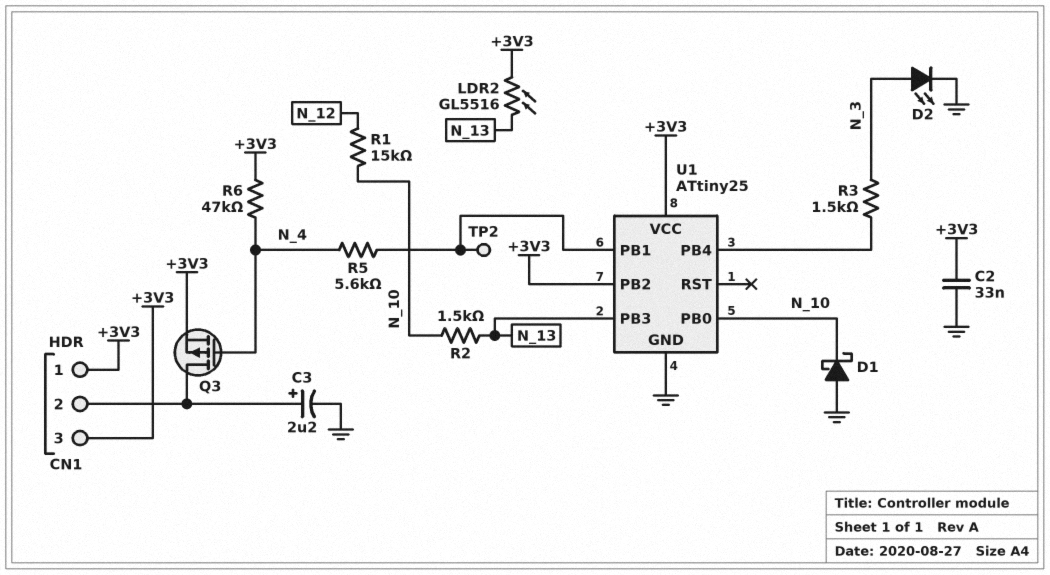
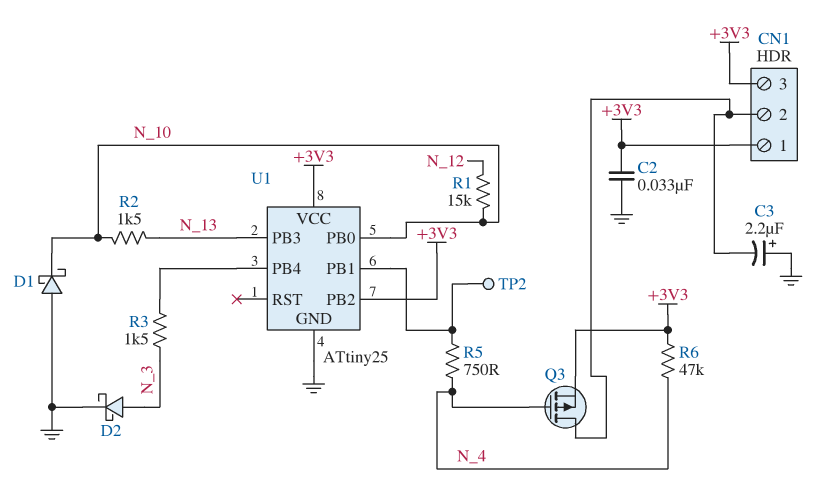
C3: 2.2uF (plus CN1/2, minus GND) -> 2.2uF (plus GND, minus CN1/2)
D2: LED (A N_3, K GND) -> schottky (A N_3, K GND)
LDR2: GL5516 (+3V3, N_13) -> none
R5: 5.6k (N_4, U1/PB1) -> 750 (N_4, U1/PB1)

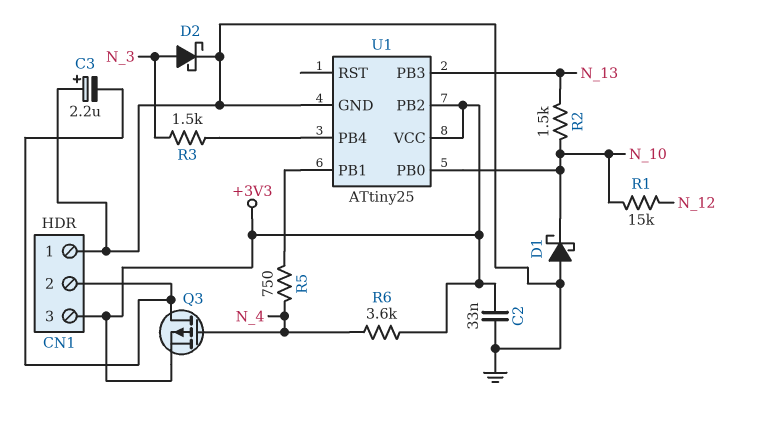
CN1 pin 1: +3V3 -> GND
R6: 47k (+3V3, N_4) -> 3.6k (+3V3, N_4)
TP2: test point (U1/PB1) -> none

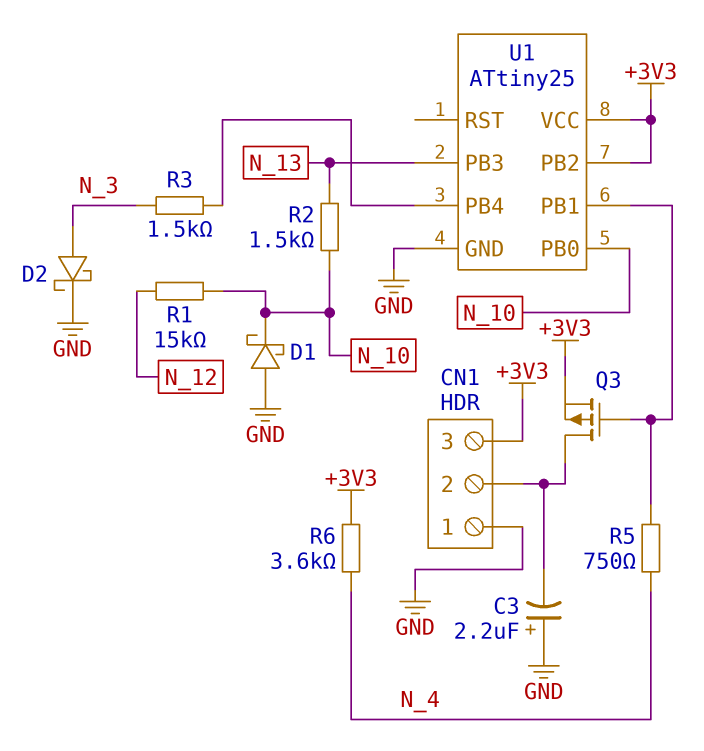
C2: 33nF (+3V3, GND) -> none
Q3: PMOS (G N_4, D CN1/2, S +3V3) -> PMOS (G U1/PB1, D CN1/2, S +3V3)

